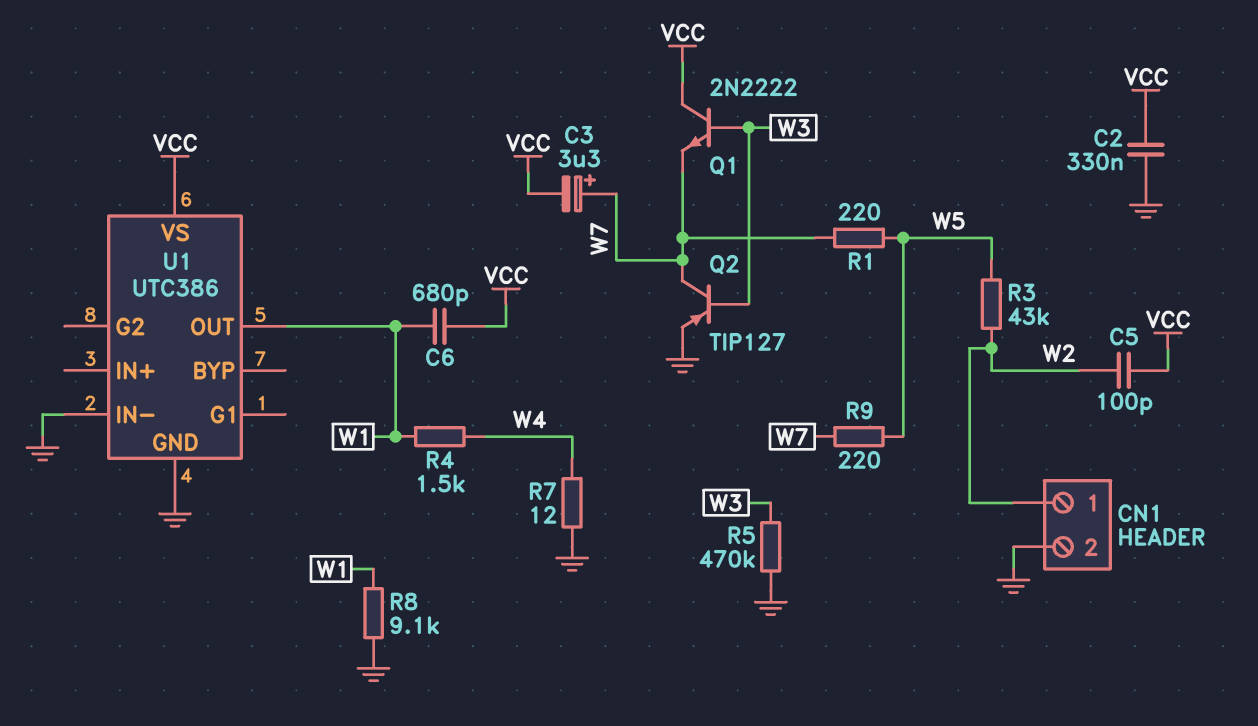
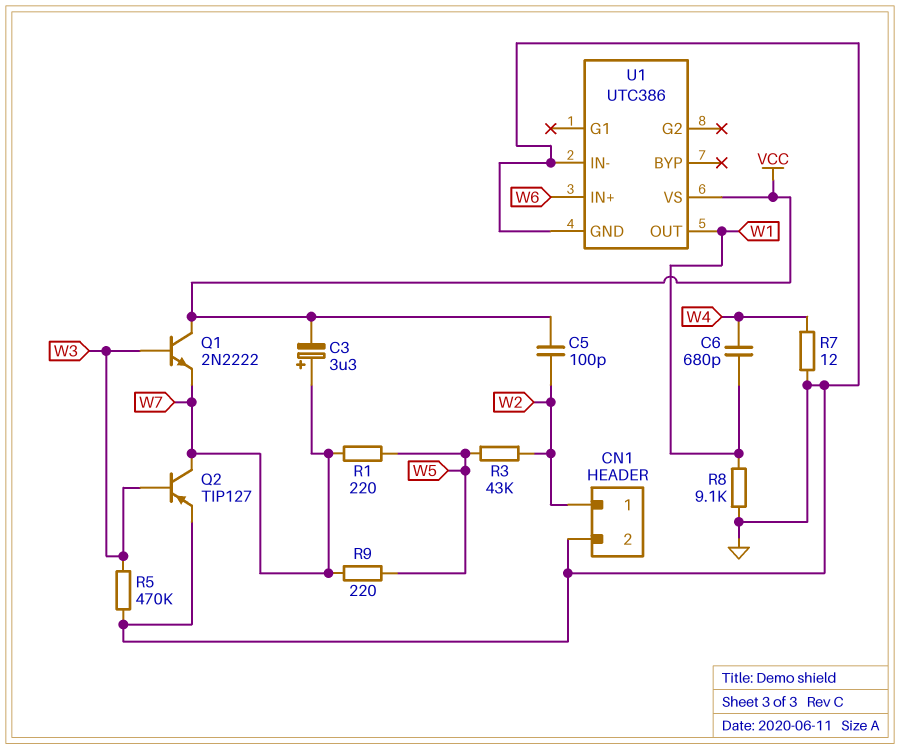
C2: 330nF (GND, VCC) -> none
C6: 680pF (VCC, W1) -> 680pF (W1, W4)
R4: 1.5k (W1, W4) -> none
U1 pin IN+: none -> W6

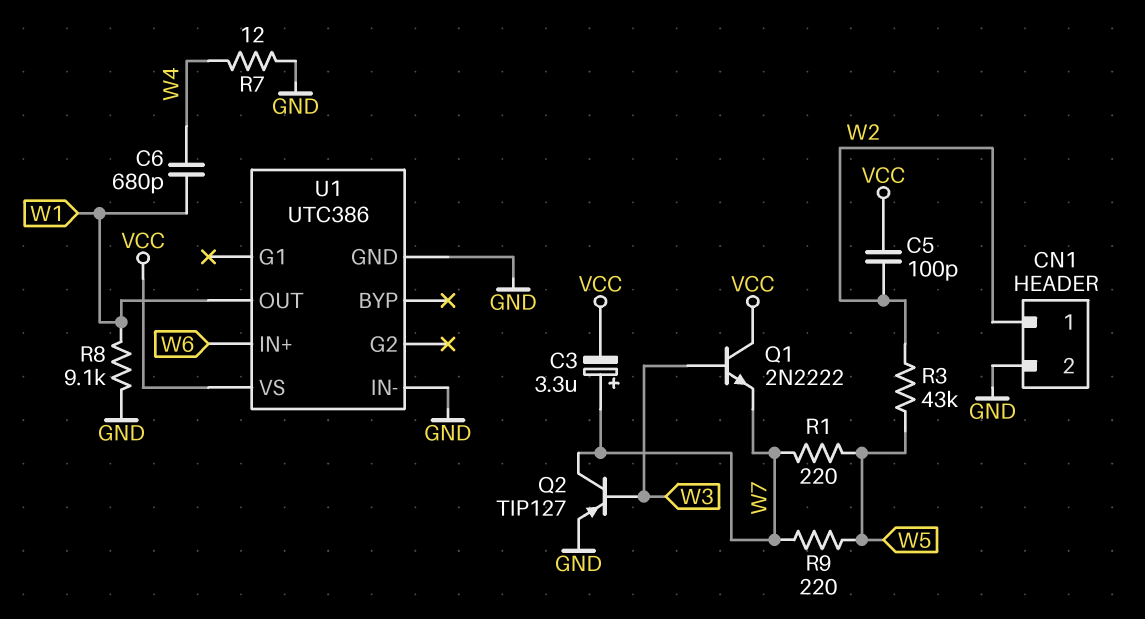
R5: 470k (GND, W3) -> none

